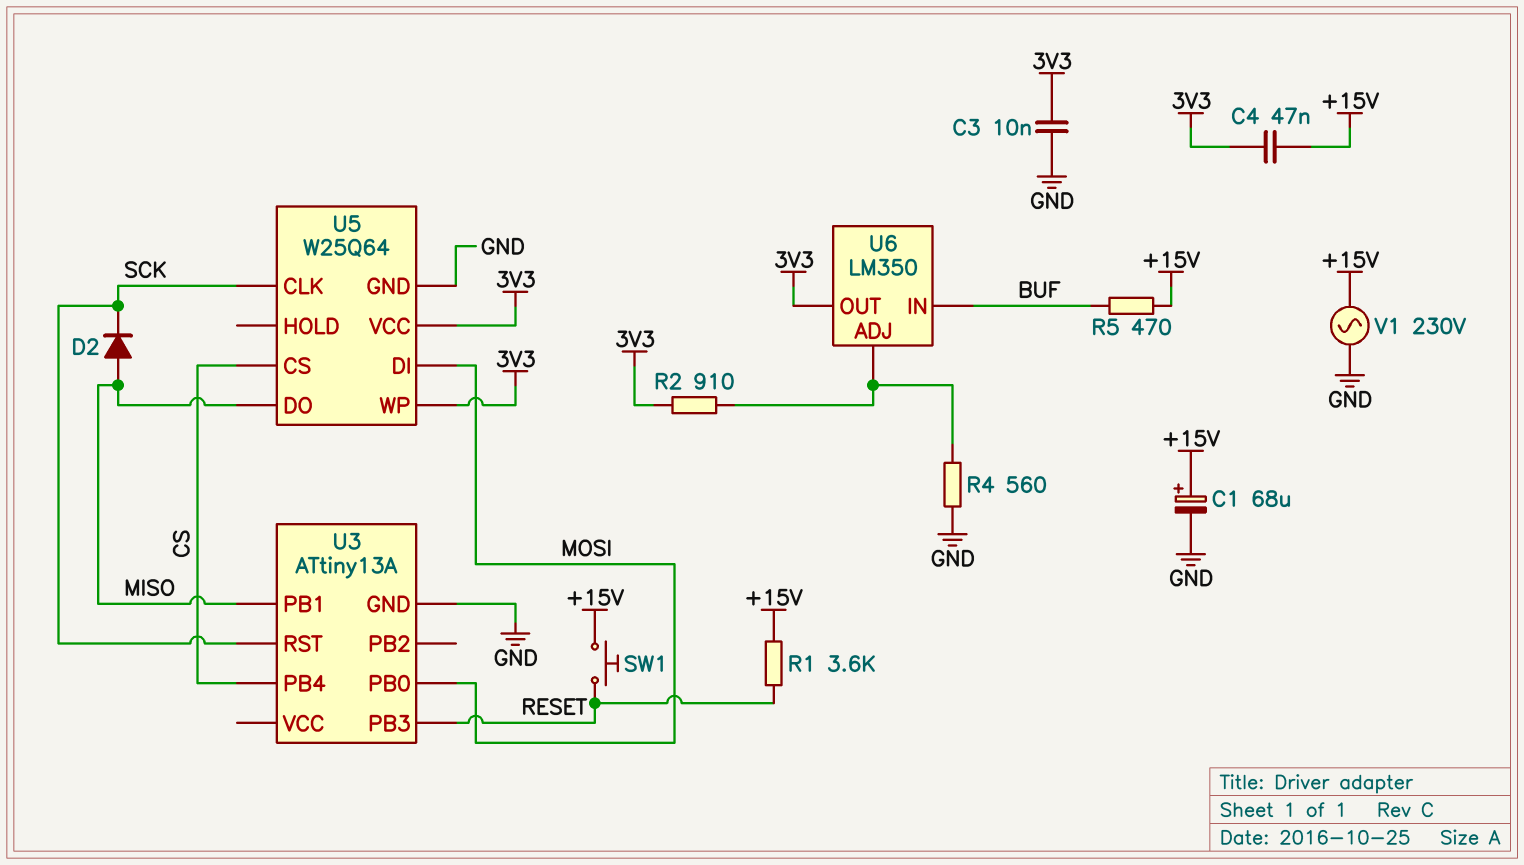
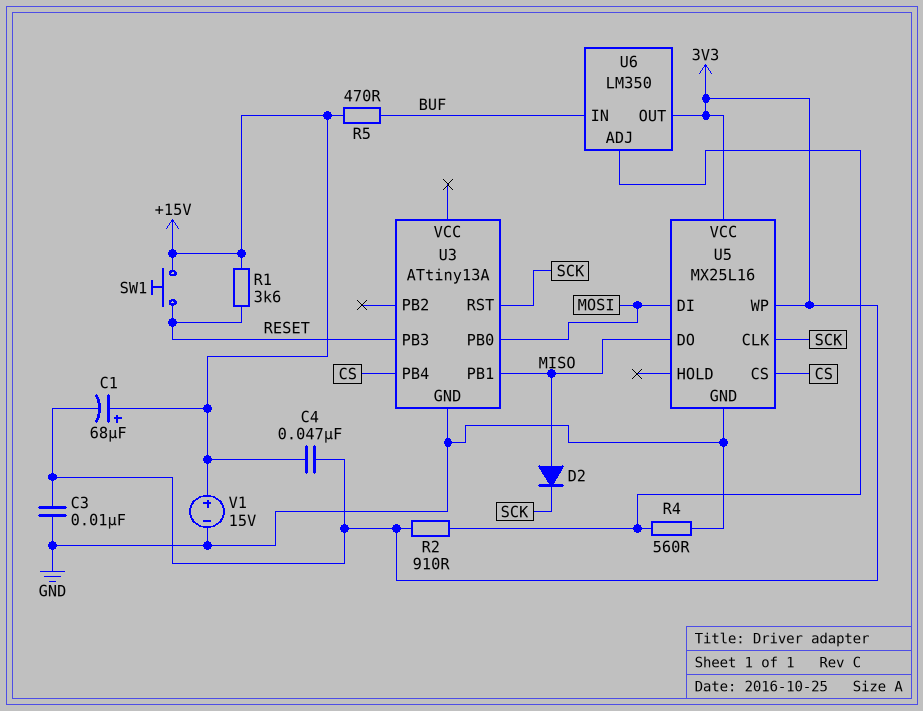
C1: 68uF (plus +15V, minus GND) -> 68uF (plus +15V, minus 3V3)
U5: W25Q64 -> MX25L16
V1: AC 230V (+15V, GND) -> 15V (plus +15V, minus GND)

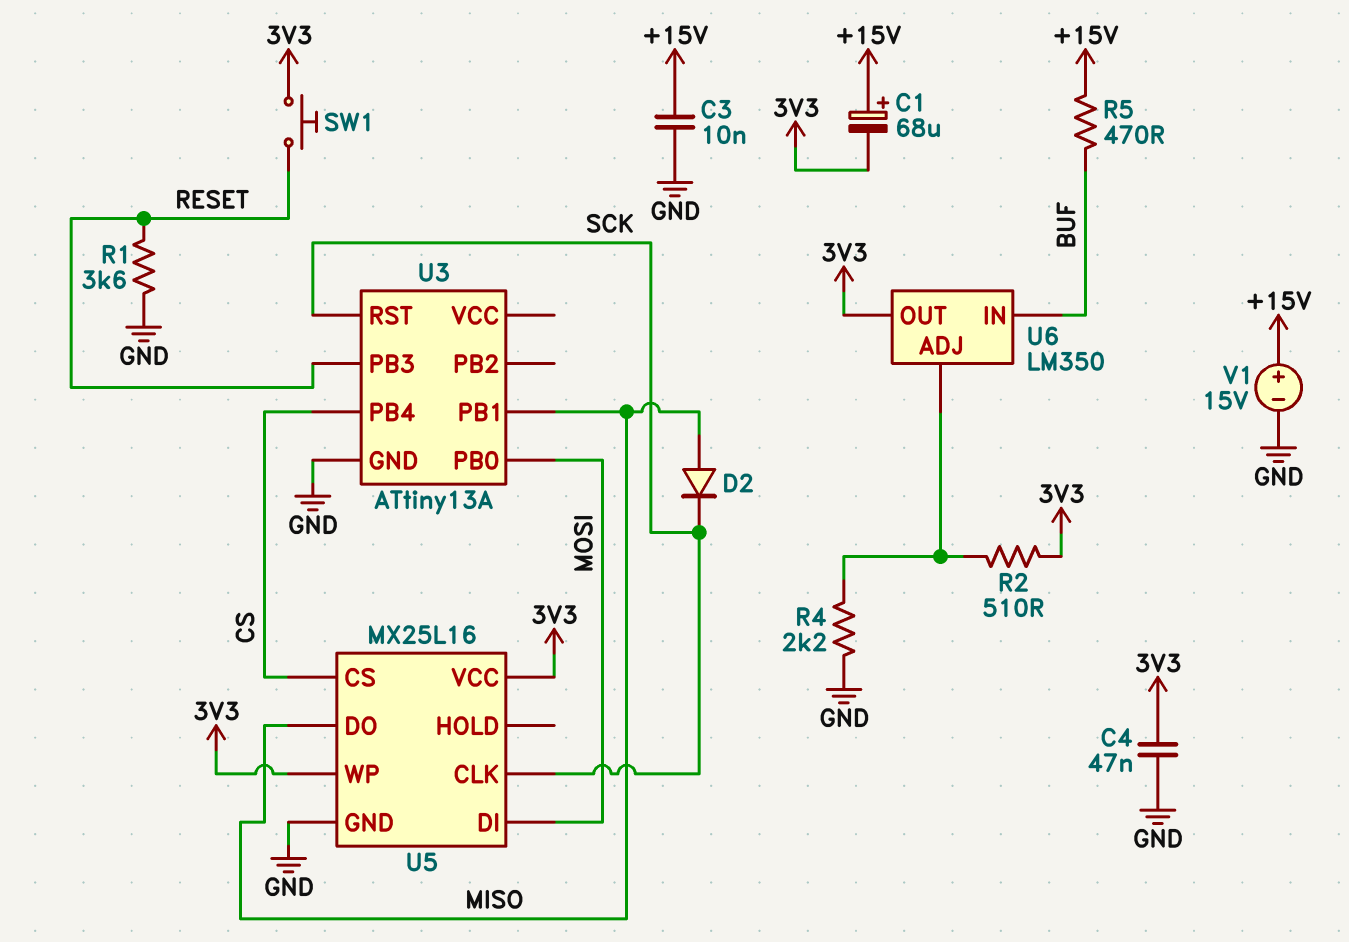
C3: 10nF (3V3, GND) -> 10nF (+15V, GND)
C4: 47nF (+15V, 3V3) -> 47nF (3V3, GND)
R1: 3.6k (+15V, RESET) -> 3.6k (GND, RESET)
R2: 910 (3V3, U6/ADJ) -> 510 (3V3, U6/ADJ)
R4: 560 (GND, U6/ADJ) -> 2.2k (GND, U6/ADJ)
SW1: button (+15V, RESET) -> button (3V3, RESET)

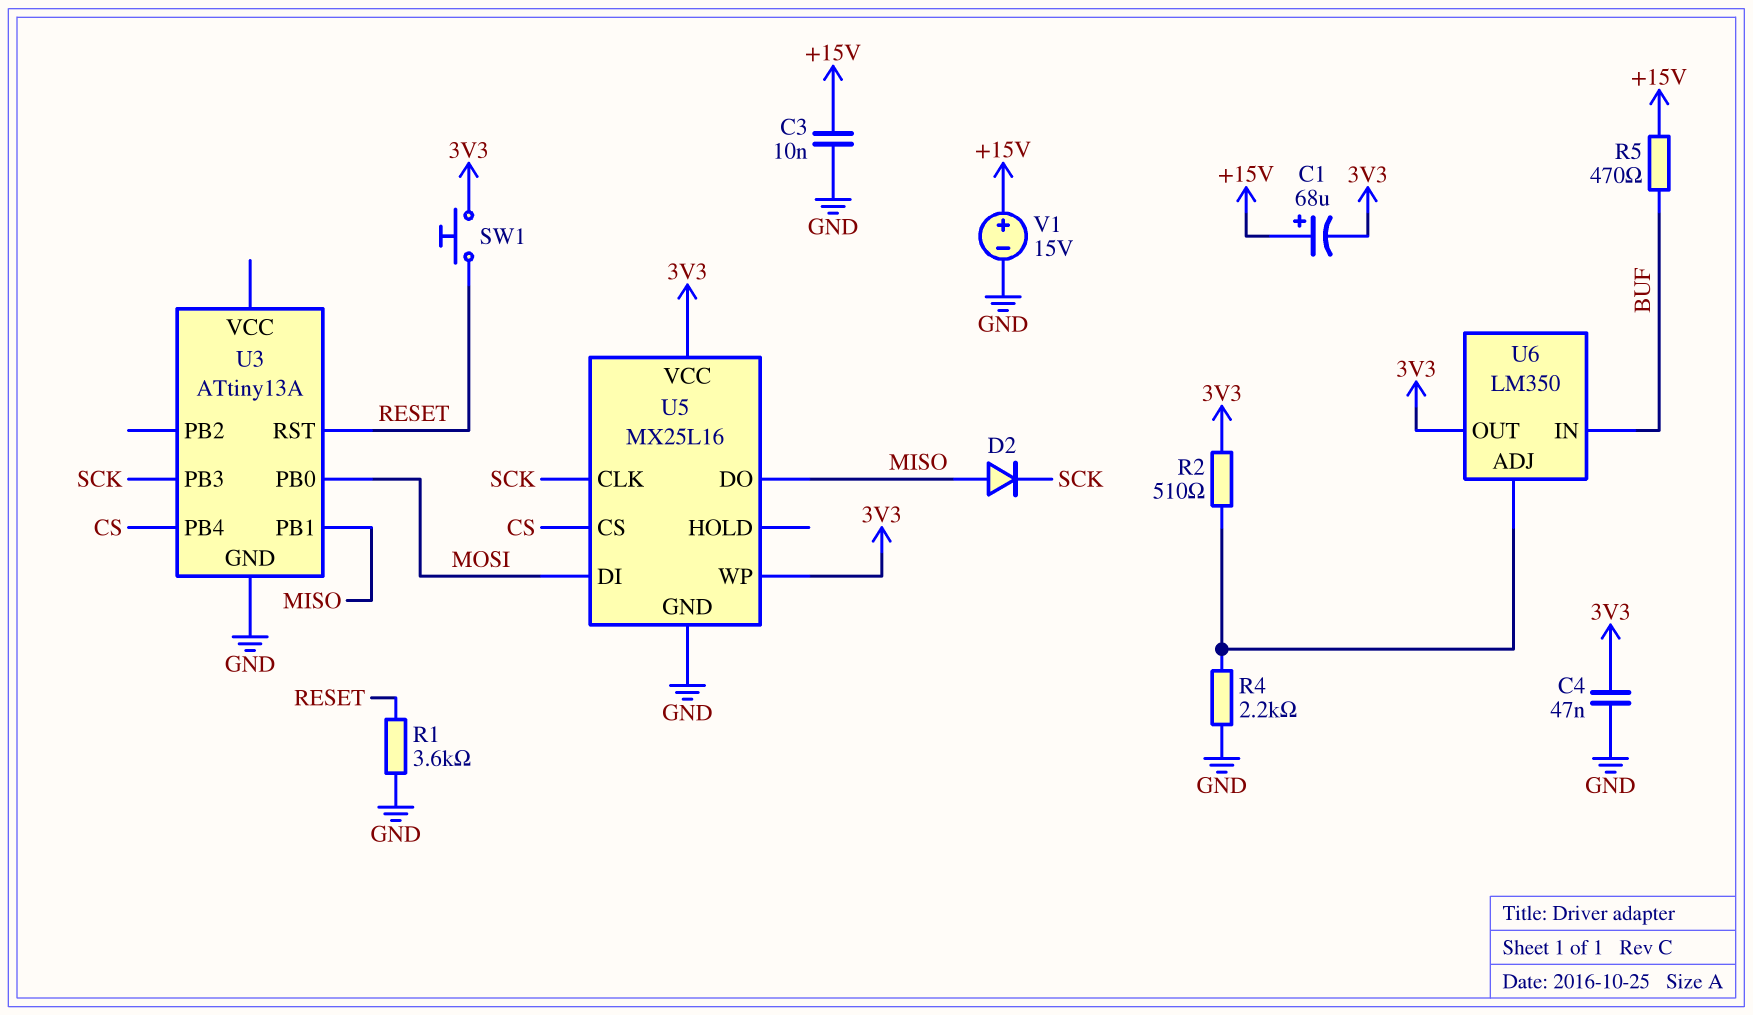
U3 pin PB3: RESET -> SCK
U3 pin RST: SCK -> RESET

